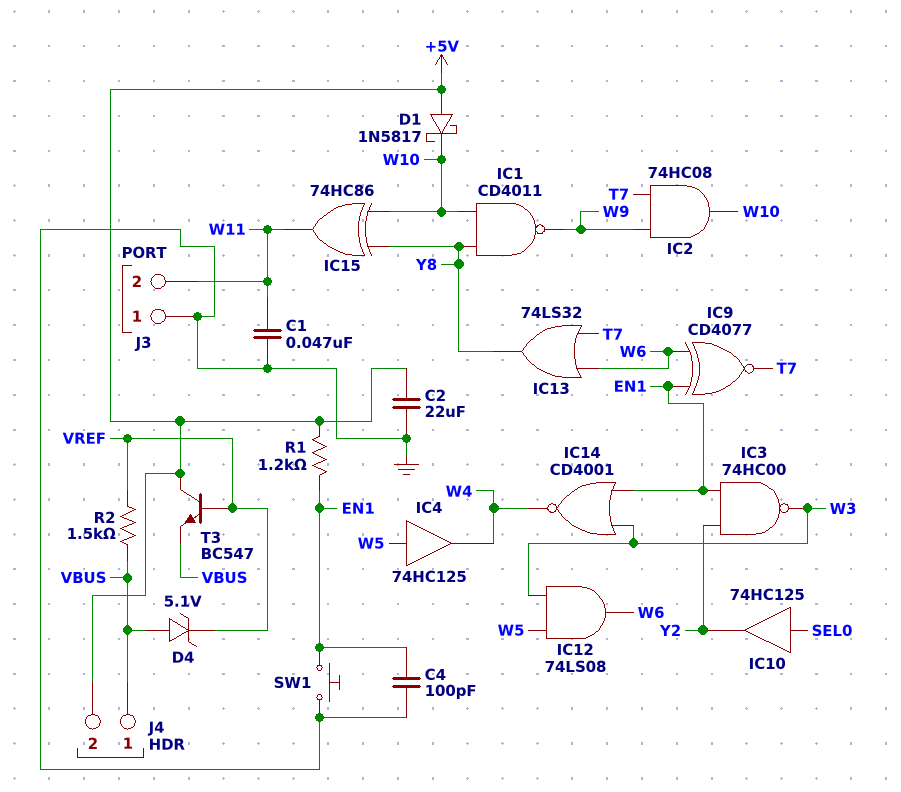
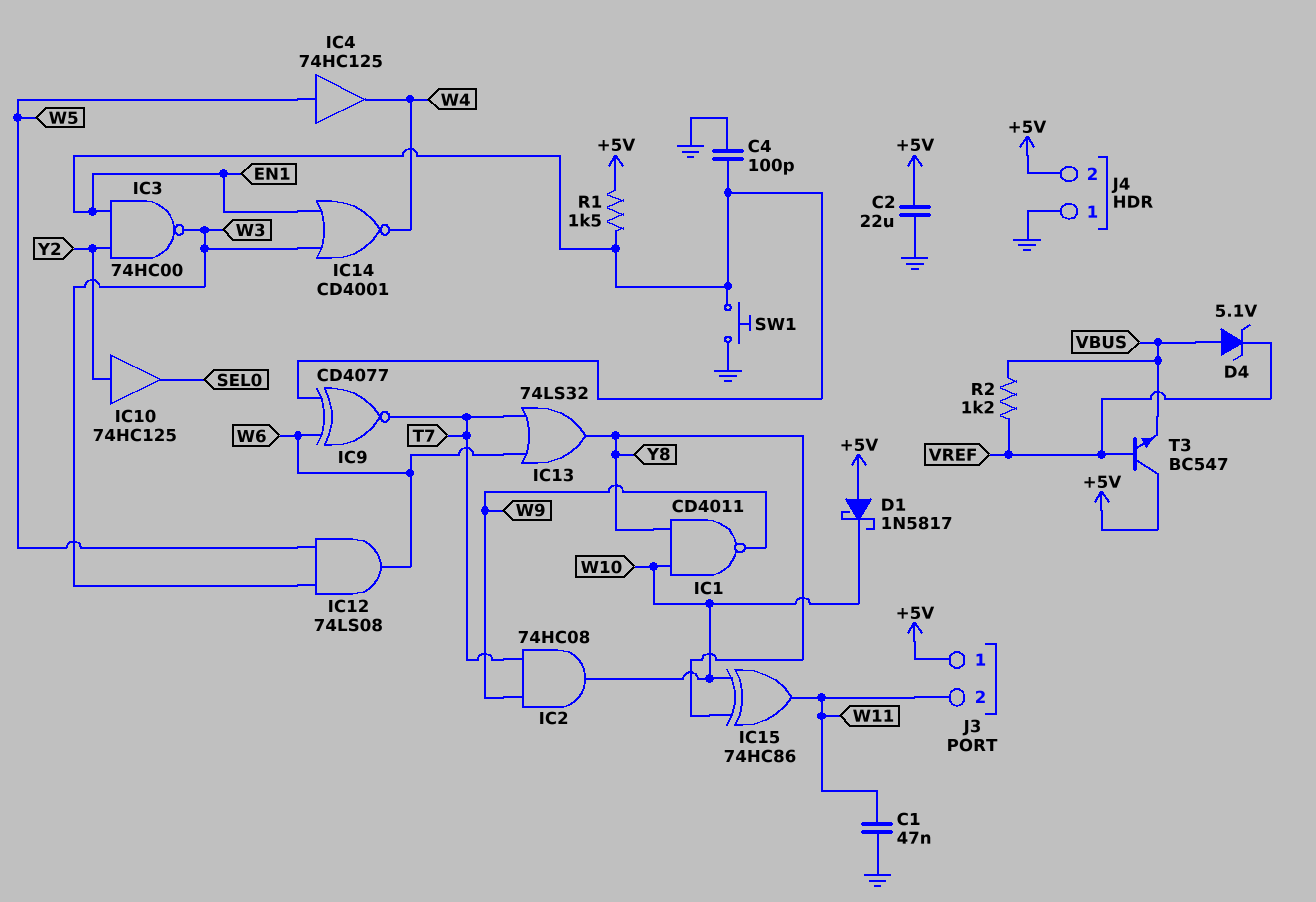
IC10: buffer 74HC125 (in SEL0, out Y2) -> buffer 74HC125 (in Y2, out SEL0)
J3 pin 1: GND -> +5V
J4 pin 1: VBUS -> GND
R1: 1.2k (+5V, EN1) -> 1.5k (+5V, EN1)
R2: 1.5k (VBUS, VREF) -> 1.2k (VBUS, VREF)

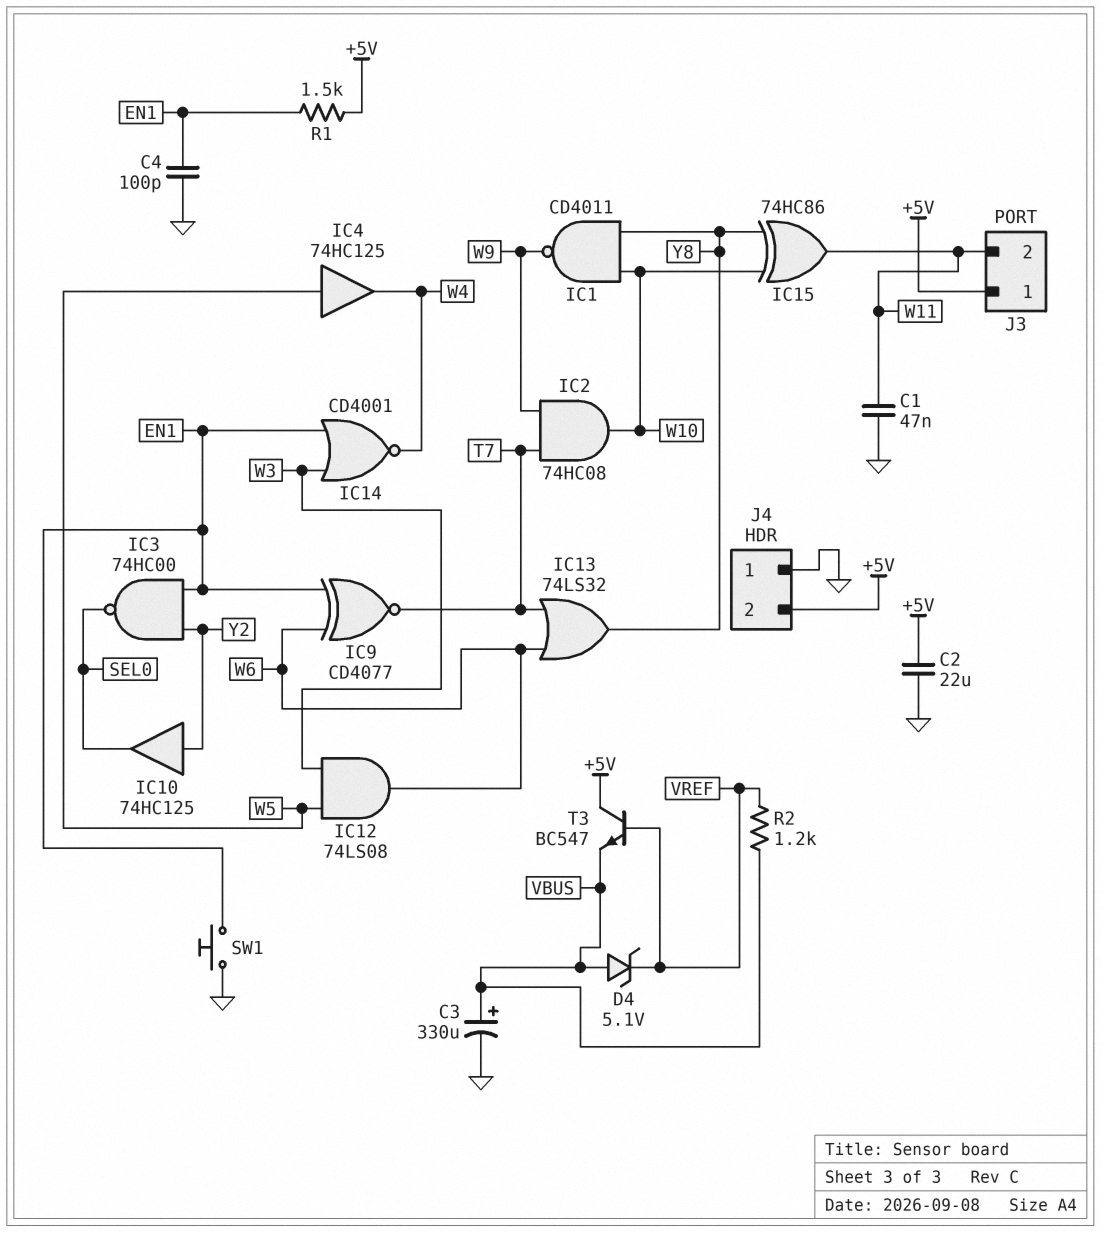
C3: none -> 330uF (plus VBUS, minus GND)
D1: schottky 1N5817 (A +5V, K W10) -> none
IC3: NAND 74HC00 (in EN1, in Y2, out W3) -> NAND 74HC00 (in EN1, in Y2, out SEL0)

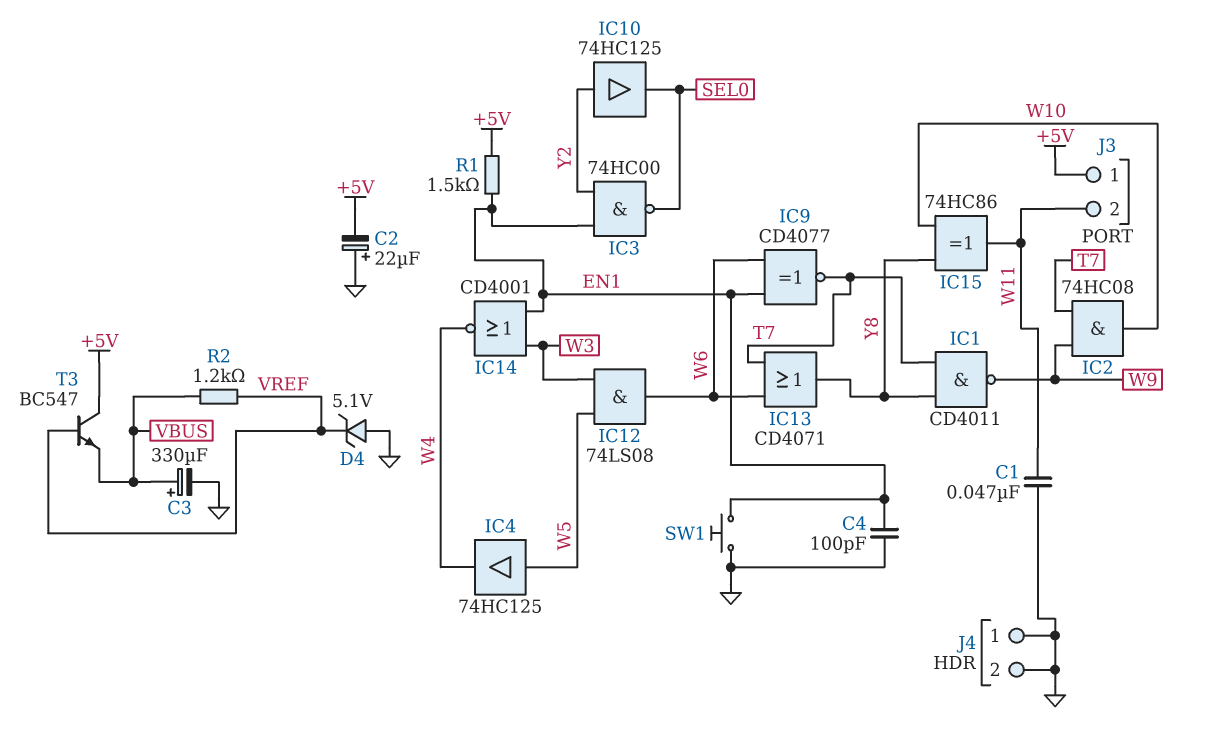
C2: 22uF (+5V, GND) -> 22uF (plus GND, minus +5V)
D4: zener 5.1V (A VBUS, K VREF) -> zener 5.1V (A GND, K VREF)
IC1: NAND CD4011 (in W10, in Y8, out W9) -> NAND CD4011 (in T7, in Y8, out W9)
IC13: OR 74LS32 (in T7, in W6, out Y8) -> OR CD4071 (in T7, in W6, out Y8)
J4 pin 2: +5V -> GND

